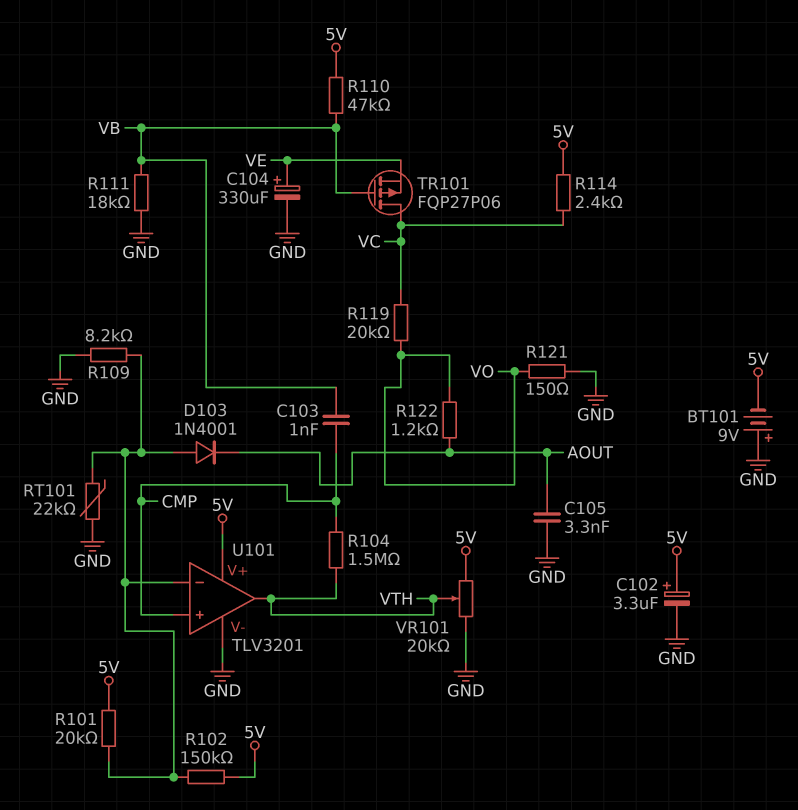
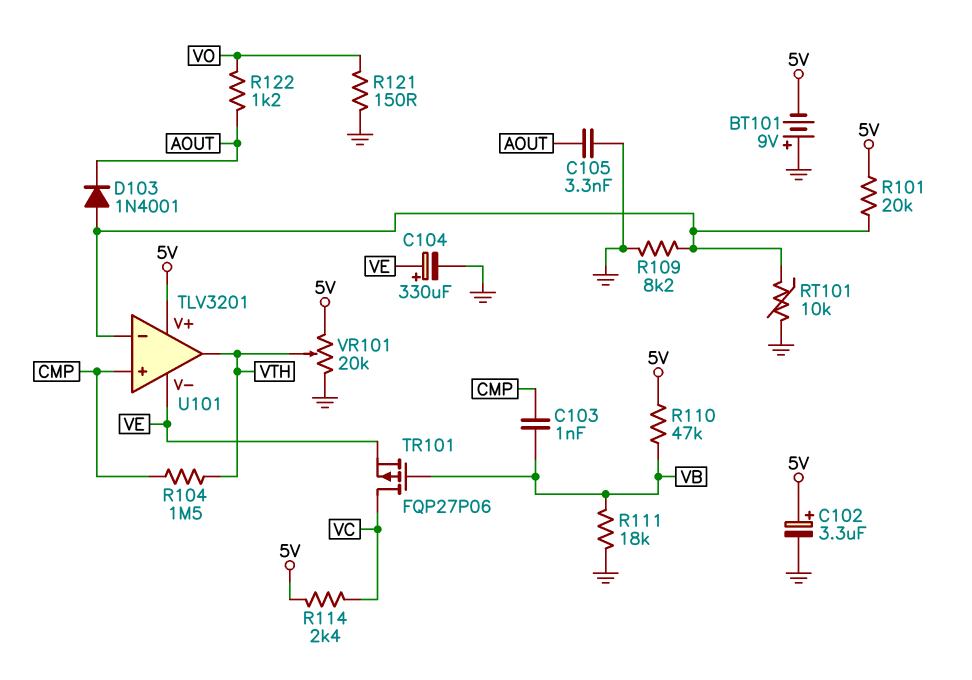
R102: 150k (5V, U101/in-) -> none
R119: 20k (VC, VO) -> none
RT101: 22k (GND, U101/in-) -> 10k (GND, U101/in-)
U101 pin V-: GND -> VE

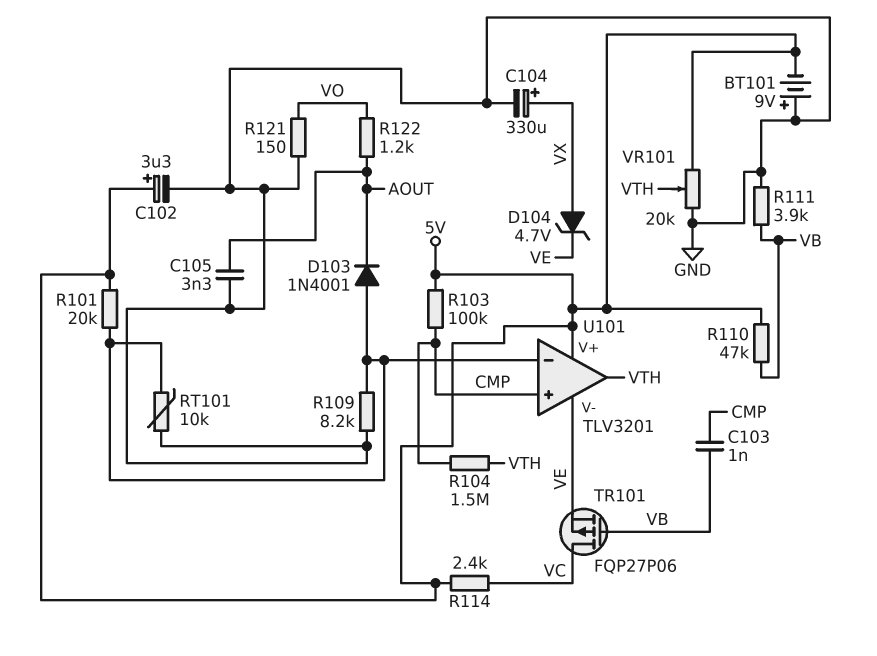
C104: 330uF (plus VE, minus GND) -> 330uF (plus VX, minus GND)
D104: none -> zener 4.7V (A VX, K VE)
R103: none -> 100k (5V, CMP)
R111: 18k (GND, VB) -> 3.9k (GND, VB)

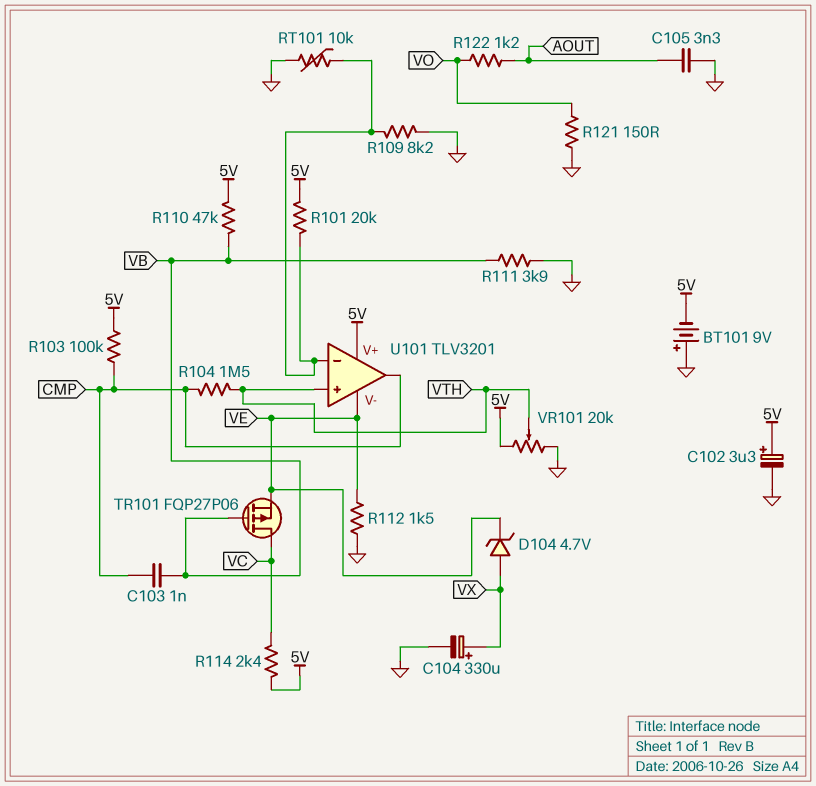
D103: diode 1N4001 (A U101/in-, K AOUT) -> none
R112: none -> 1.5k (GND, VE)
U101 pin in+: CMP -> VTH
U101 pin out: VTH -> CMP

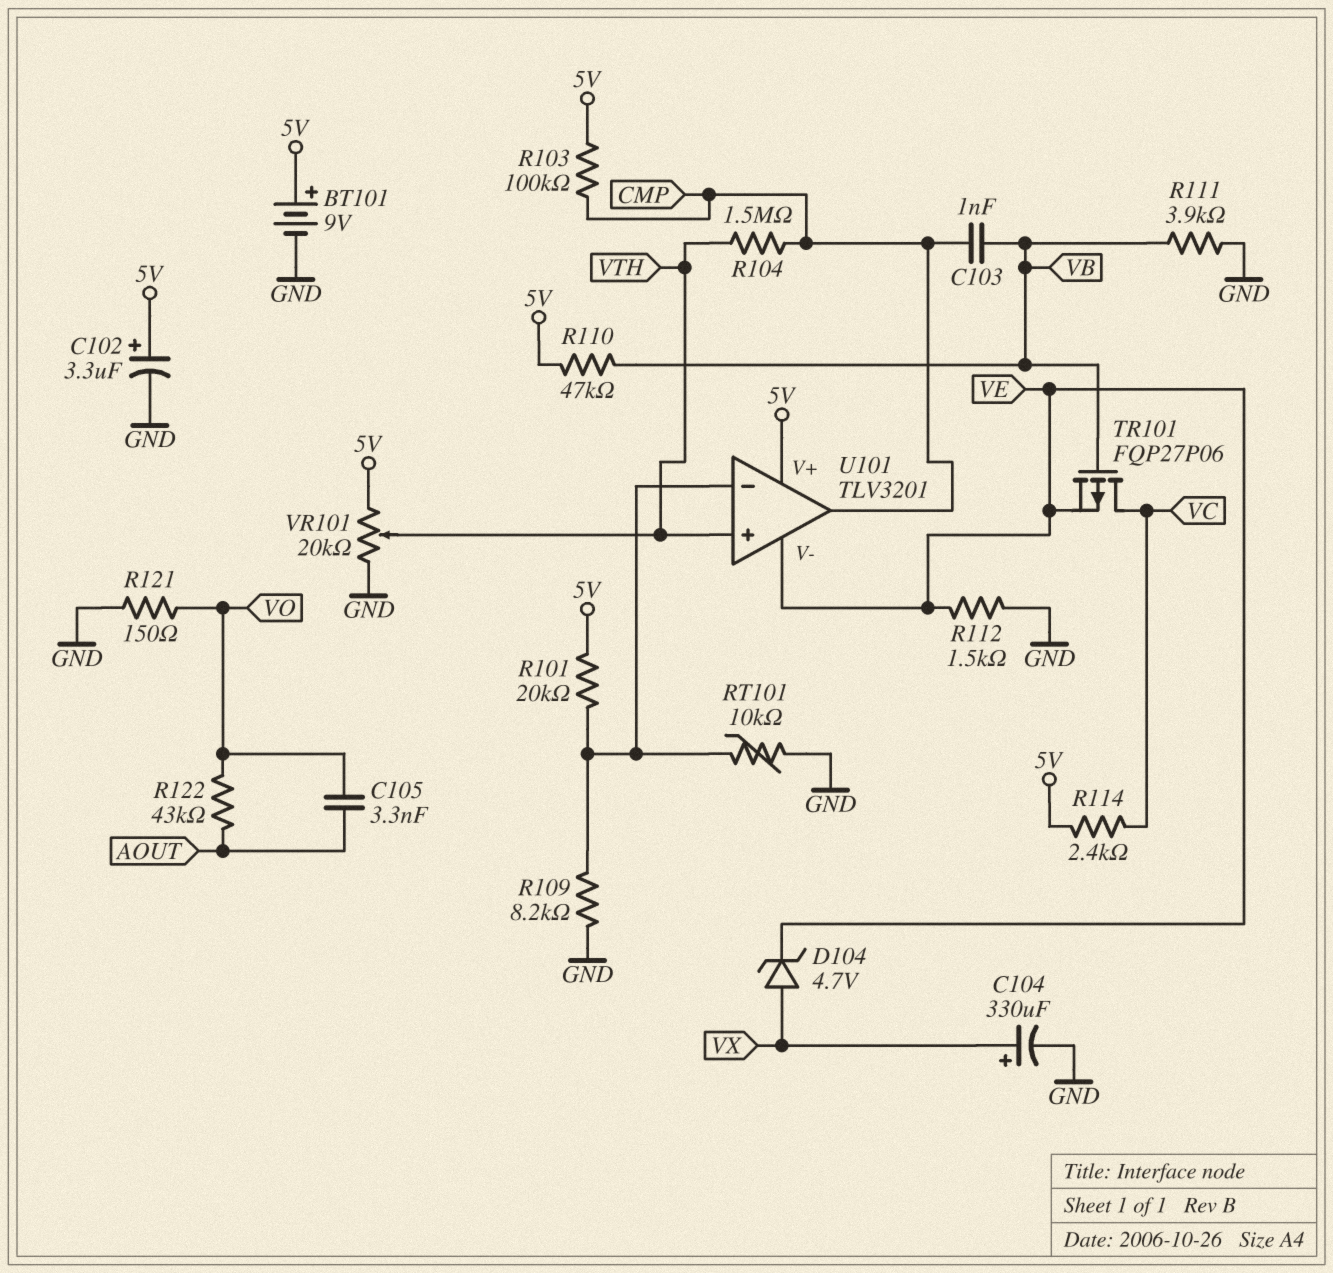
BT101: 9V (plus GND, minus 5V) -> 9V (plus 5V, minus GND)
C105: 3.3nF (AOUT, GND) -> 3.3nF (AOUT, VO)
R122: 1.2k (AOUT, VO) -> 43k (AOUT, VO)

